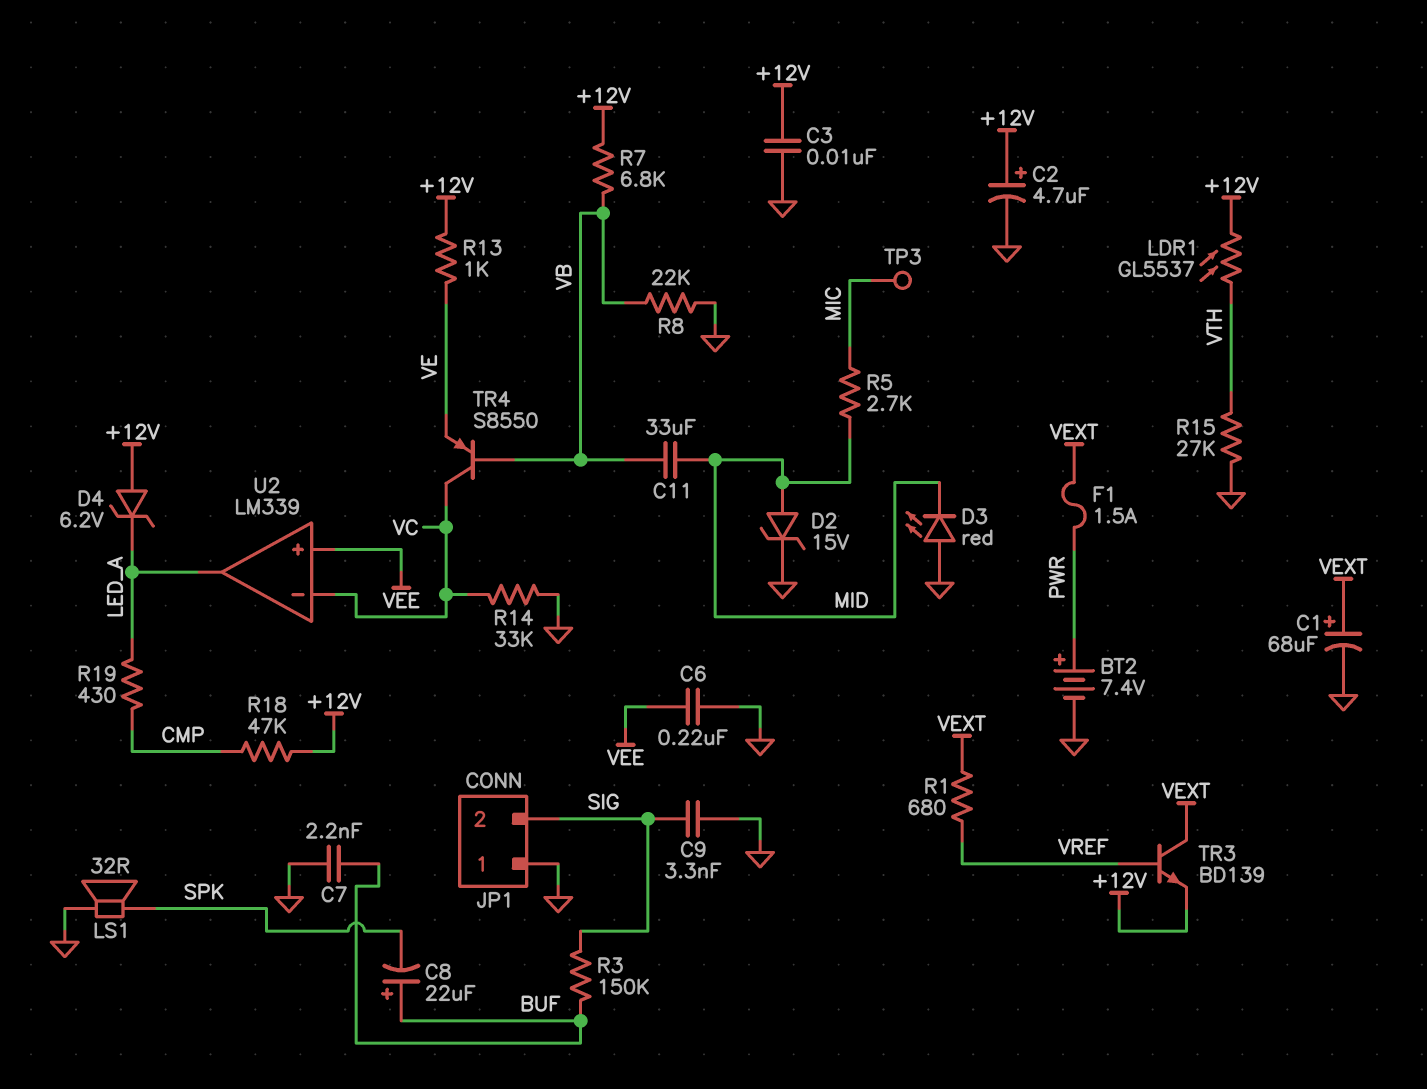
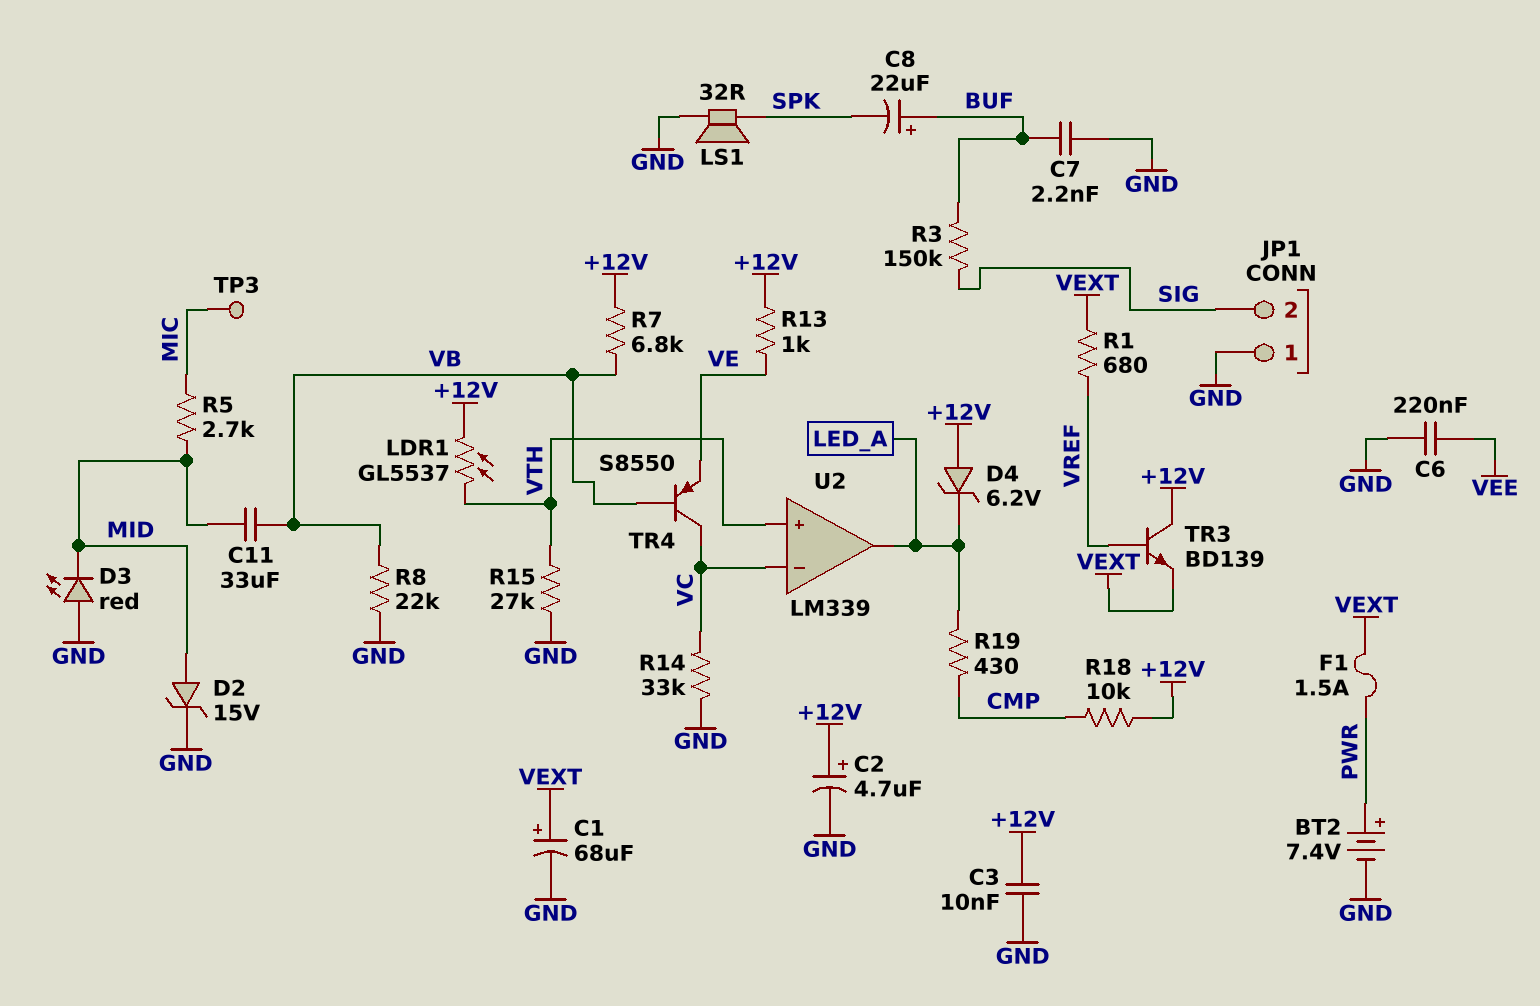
C9: 3.3nF (GND, SIG) -> none
R18: 47k (+12V, CMP) -> 10k (+12V, CMP)
TR3: NPN BD139 (B VREF, C VEXT, E +12V) -> NPN BD139 (B VREF, C +12V, E VEXT)
U2 pin in+: VEE -> VTH

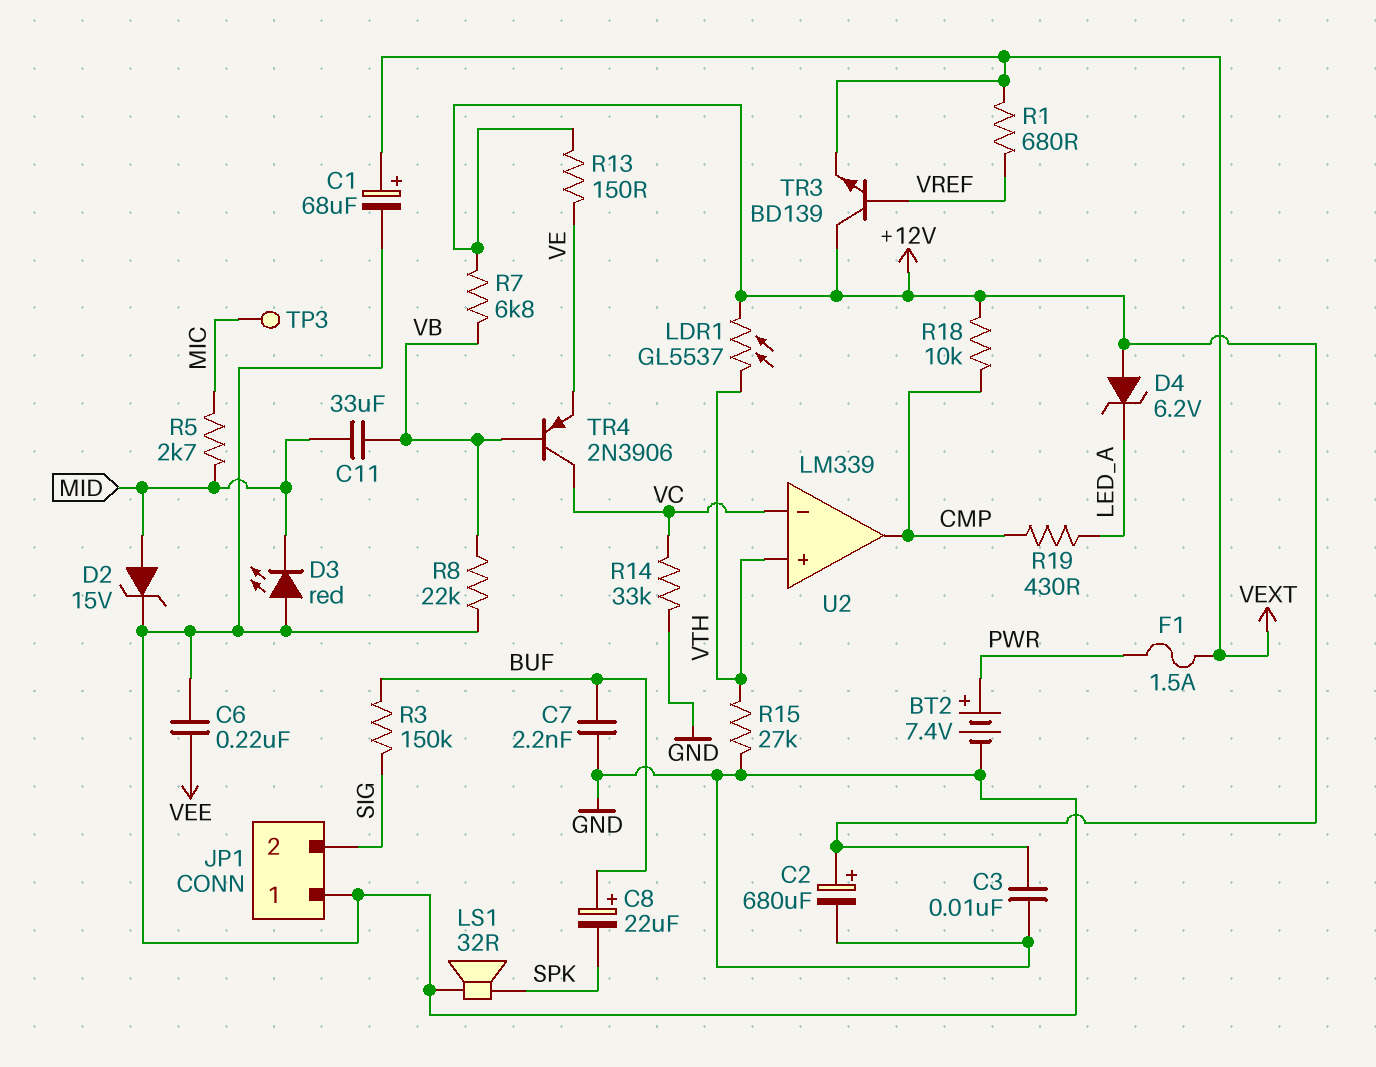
C2: 4.7uF (plus +12V, minus GND) -> 680uF (plus +12V, minus GND)
R13: 1k (+12V, VE) -> 150 (+12V, VE)
TR4: PNP S8550 (B VB, C VC, E VE) -> PNP 2N3906 (B VB, C VC, E VE)
U2 pin out: LED_A -> CMP

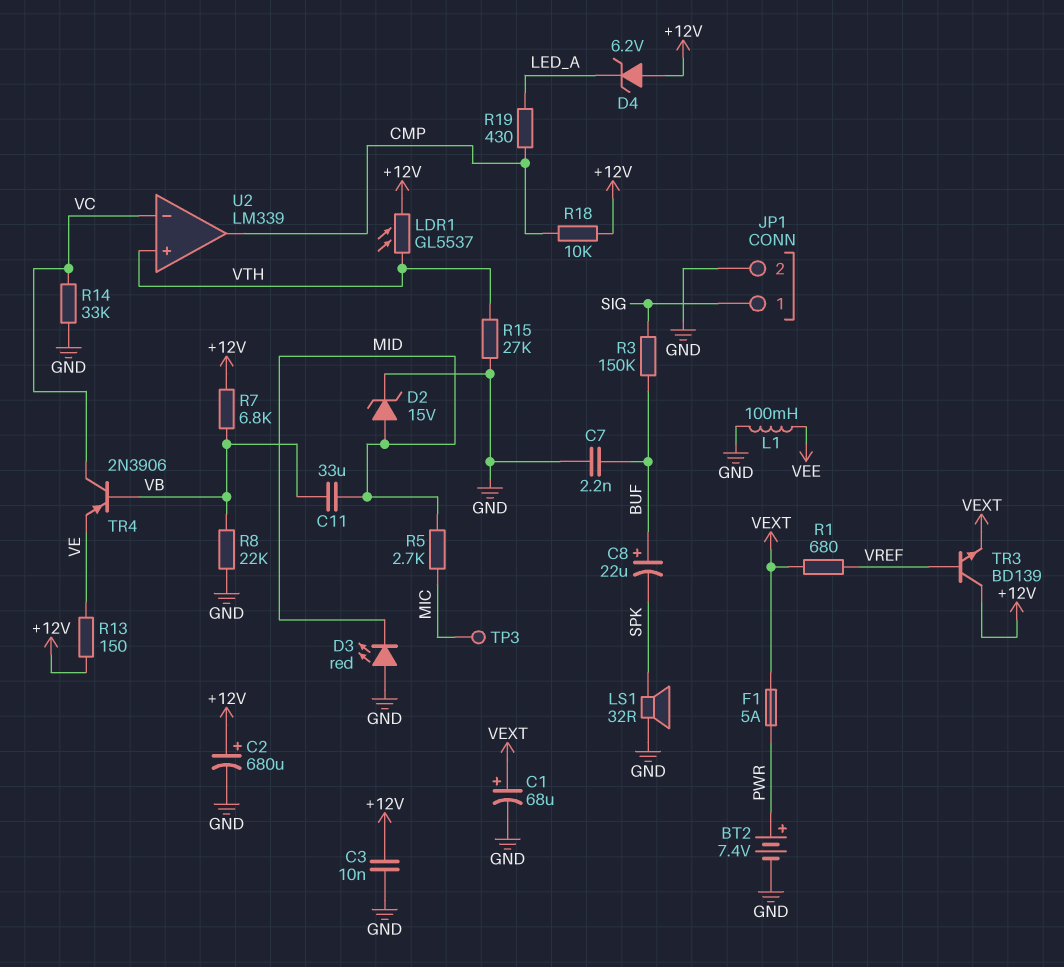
C6: 220nF (GND, VEE) -> none
F1: 1.5A (PWR, VEXT) -> 5A (PWR, VEXT)
JP1 pin 1: GND -> SIG
JP1 pin 2: SIG -> GND
L1: none -> 100mH (GND, VEE)

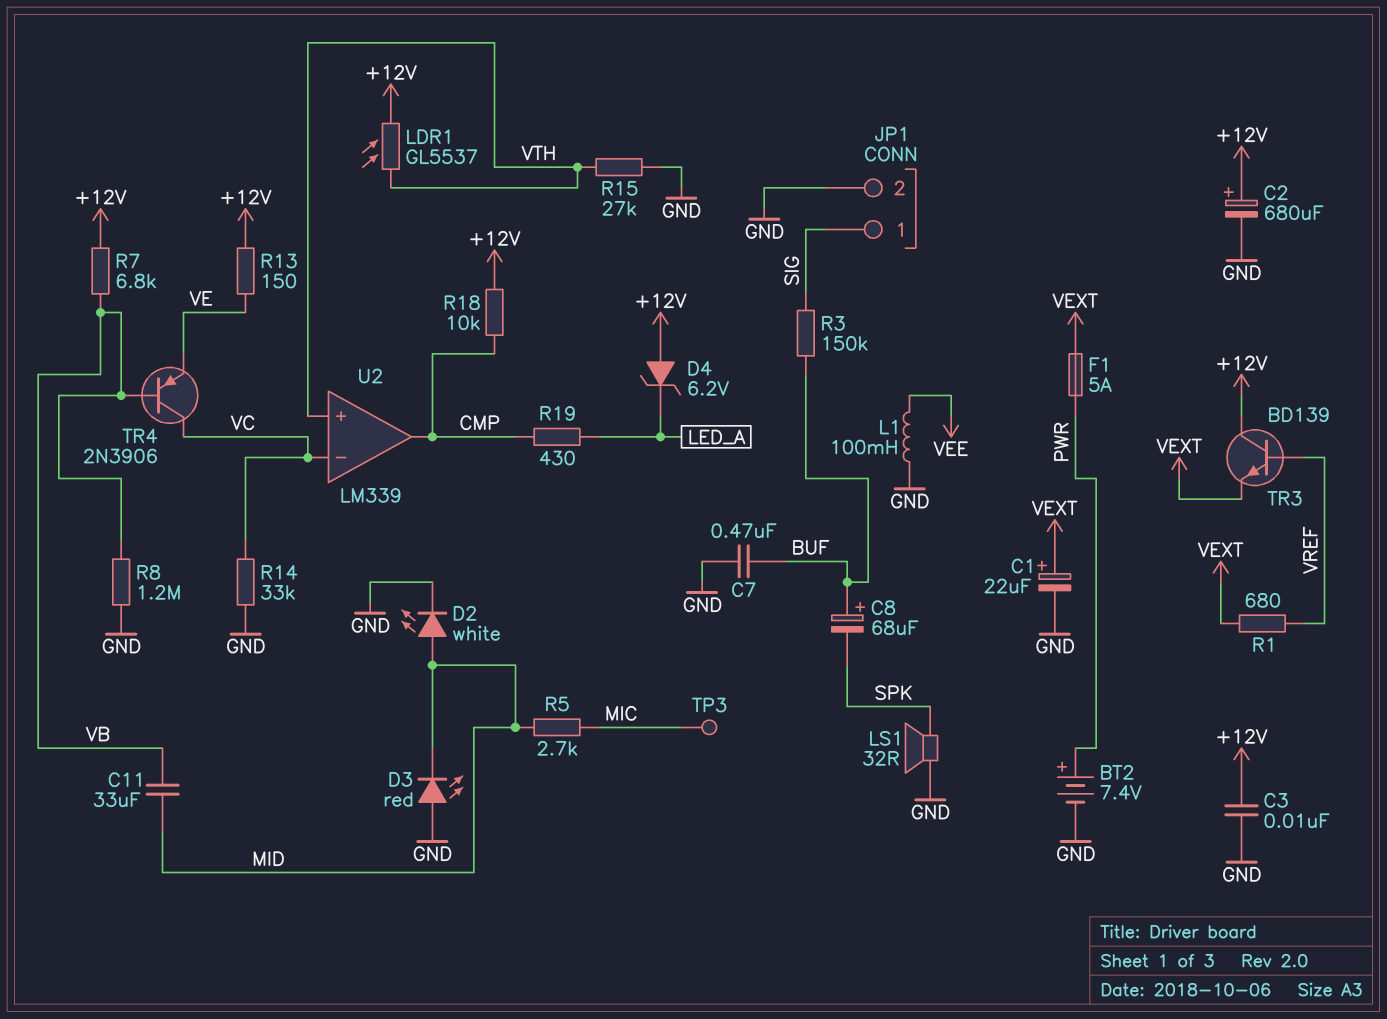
C1: 68uF (plus VEXT, minus GND) -> 22uF (plus VEXT, minus GND)
C7: 2.2nF (BUF, GND) -> 470nF (BUF, GND)
C8: 22uF (plus BUF, minus SPK) -> 68uF (plus BUF, minus SPK)
D2: zener 15V (A MID, K GND) -> LED white (A MID, K GND)
R8: 22k (GND, VB) -> 1.2M (GND, VB)

